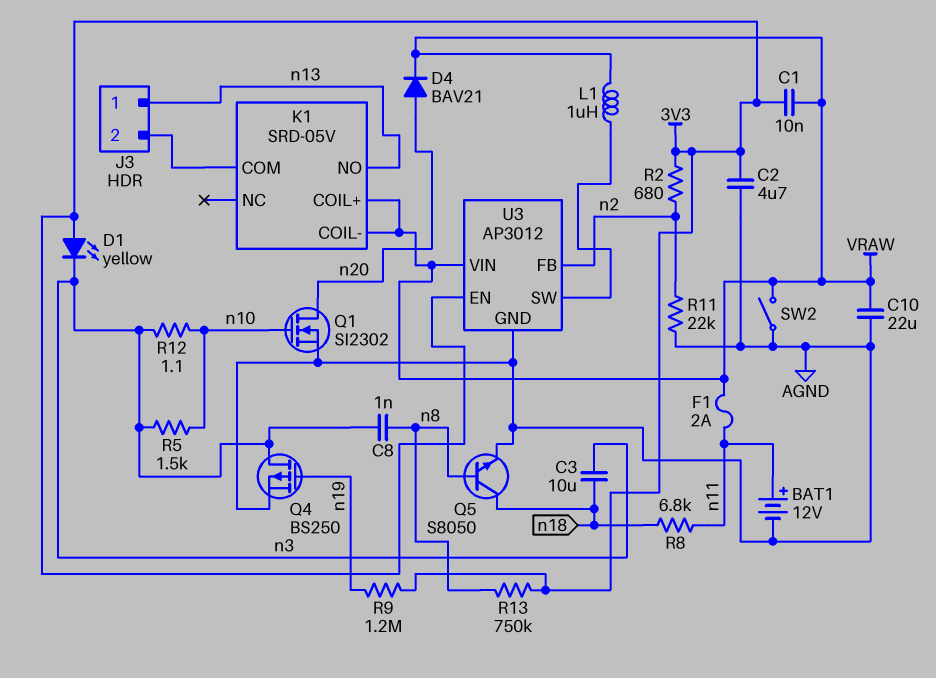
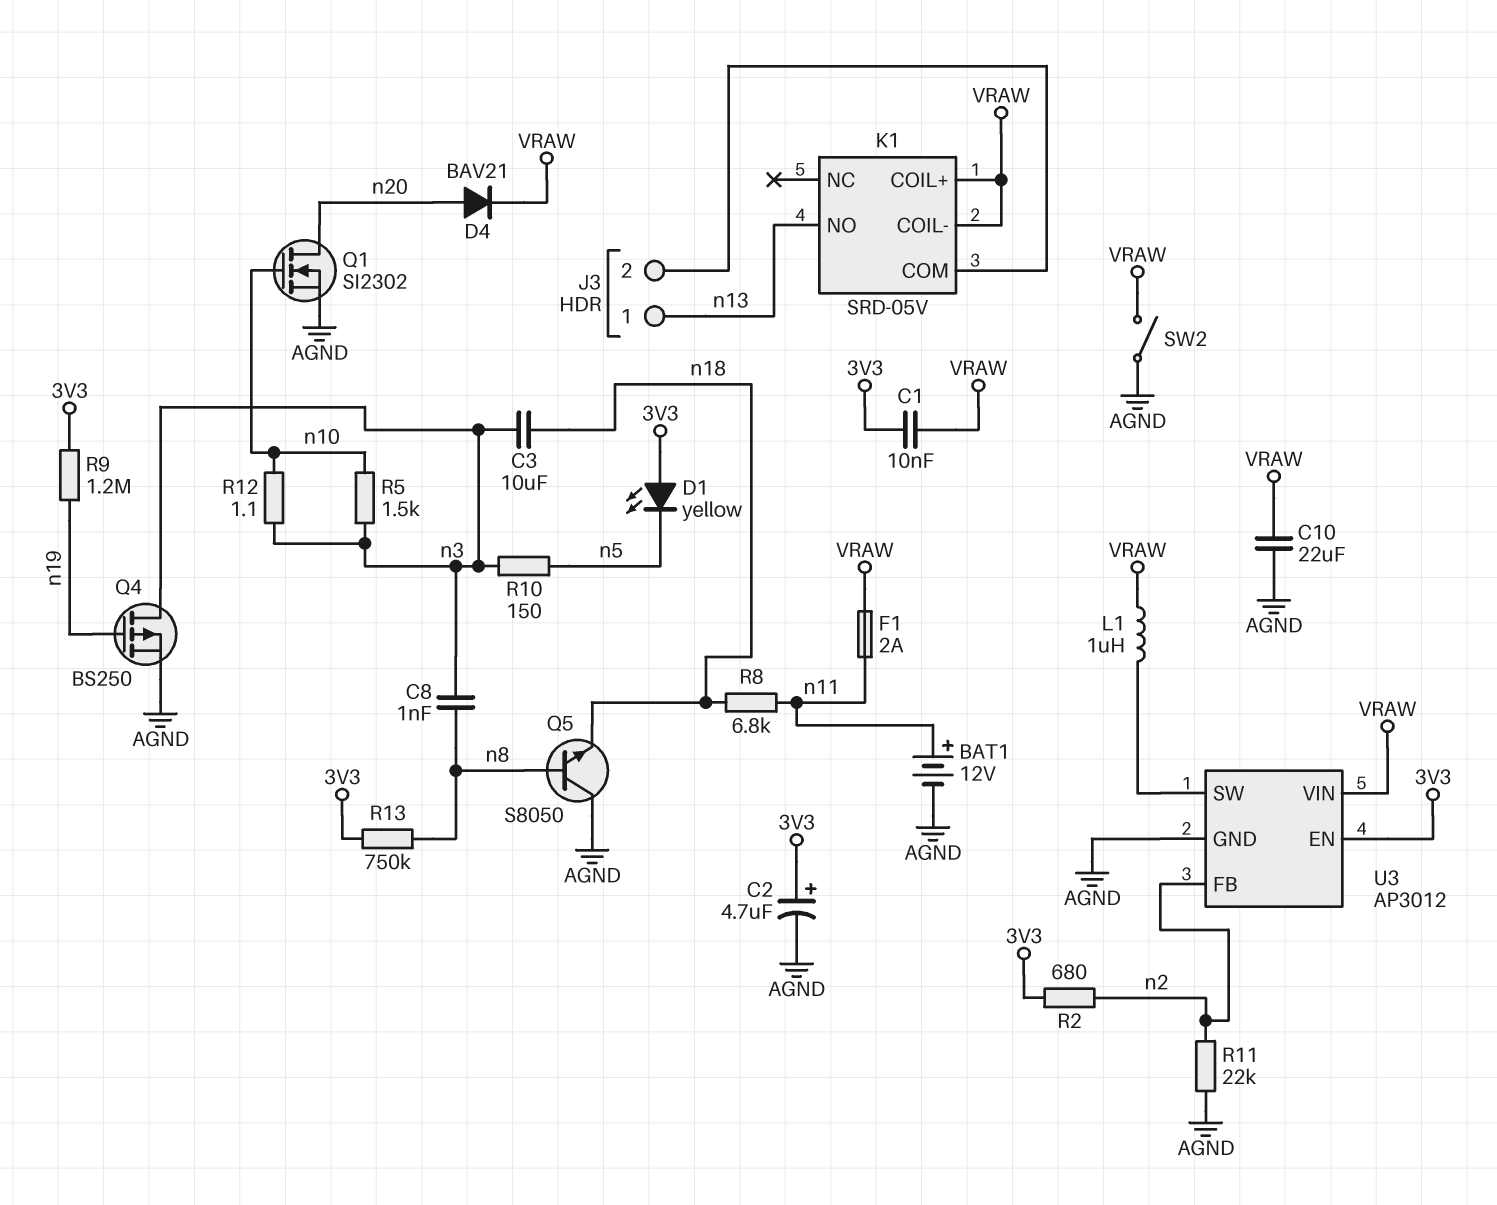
C2: 4.7uF (3V3, AGND) -> 4.7uF (plus 3V3, minus AGND)
D1: LED yellow (A 3V3, K n3) -> LED yellow (A 3V3, K n5)
Q5: NPN S8050 (B n8, C n18, E AGND) -> NPN S8050 (B n8, C AGND, E n18)
R10: none -> 150 (n3, n5)

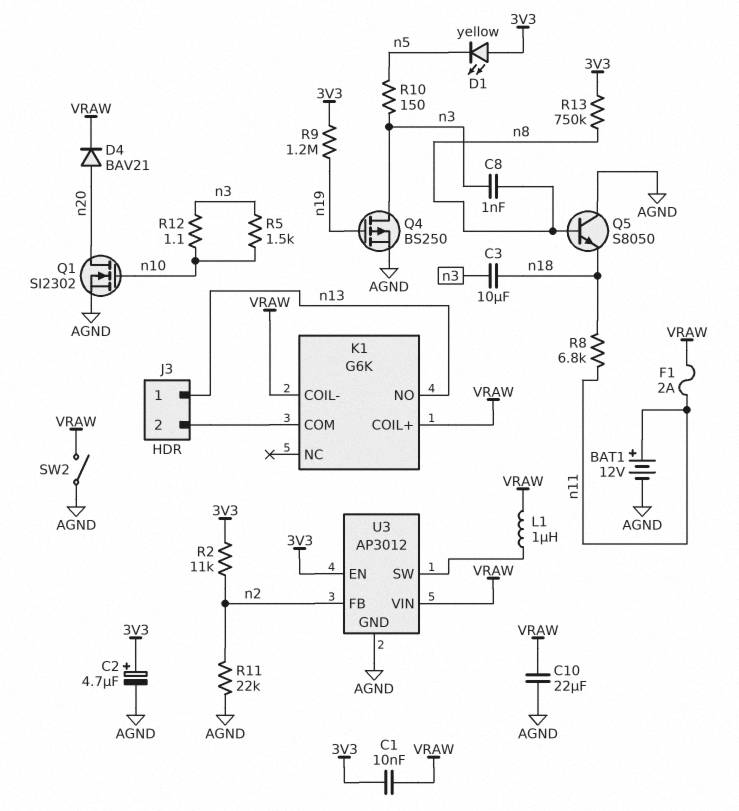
K1: SRD-05V -> G6K
R2: 680 (3V3, n2) -> 11k (3V3, n2)

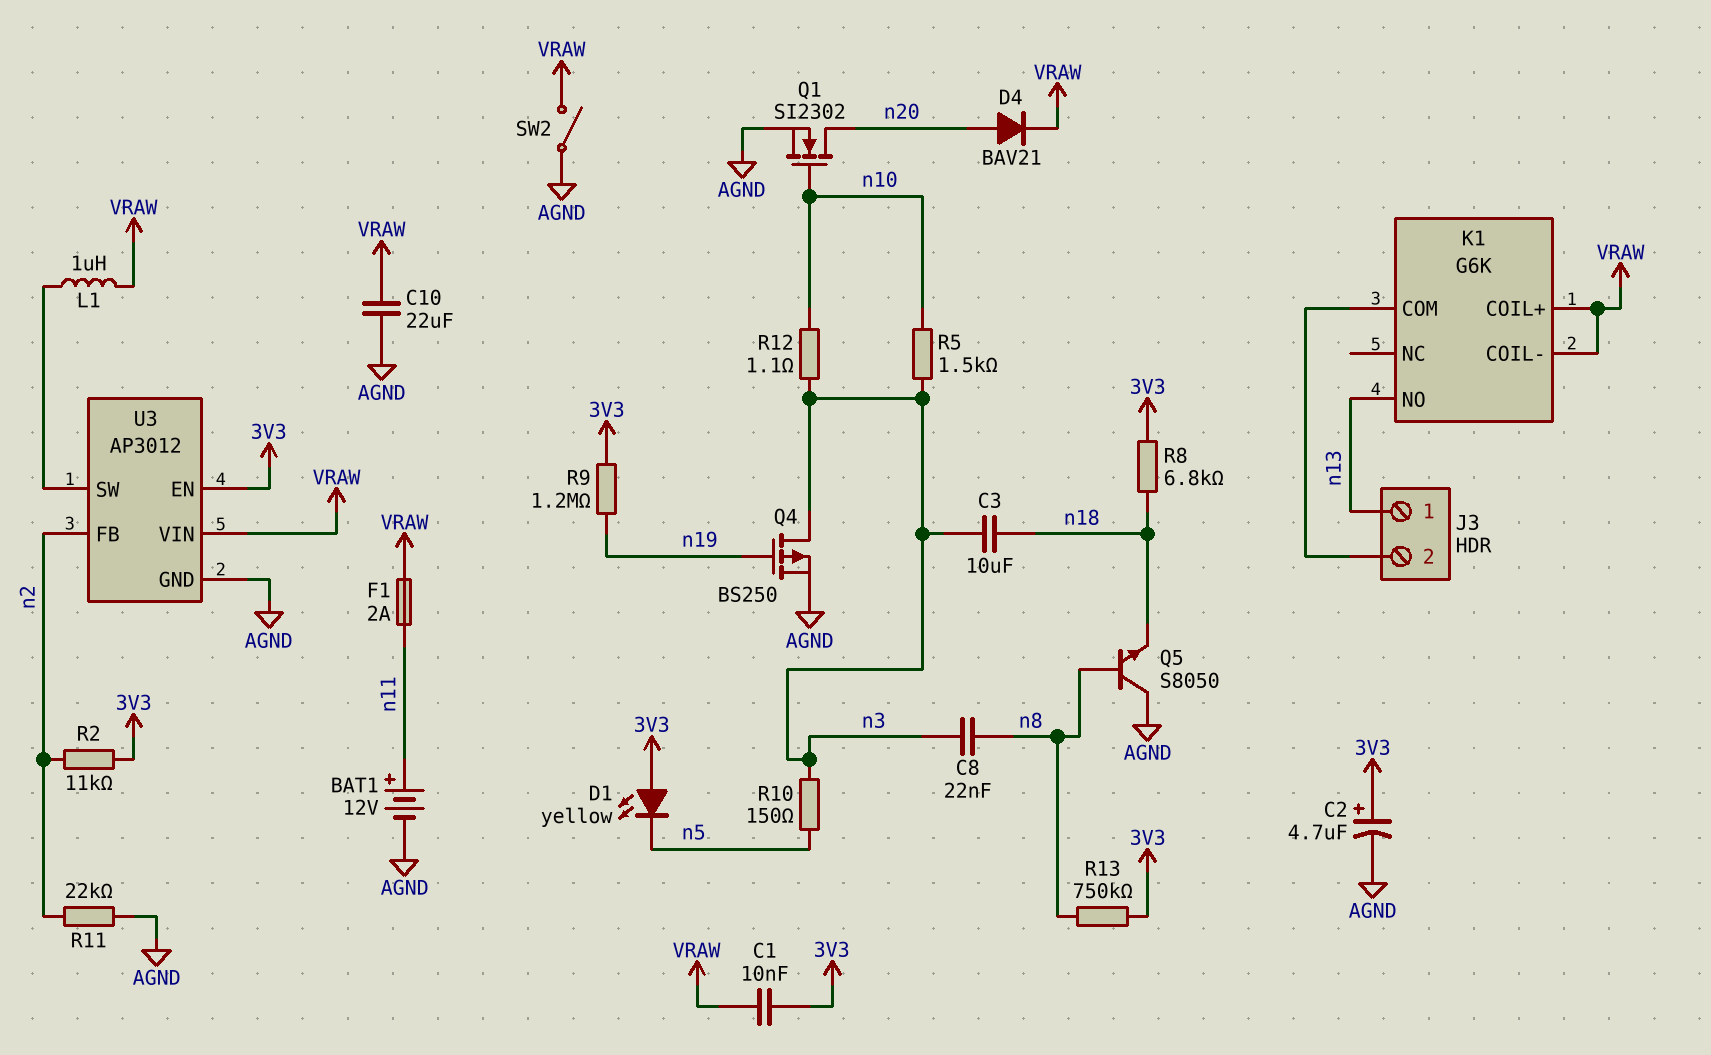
C8: 1nF (n3, n8) -> 22nF (n3, n8)
R8: 6.8k (n11, n18) -> 6.8k (3V3, n18)

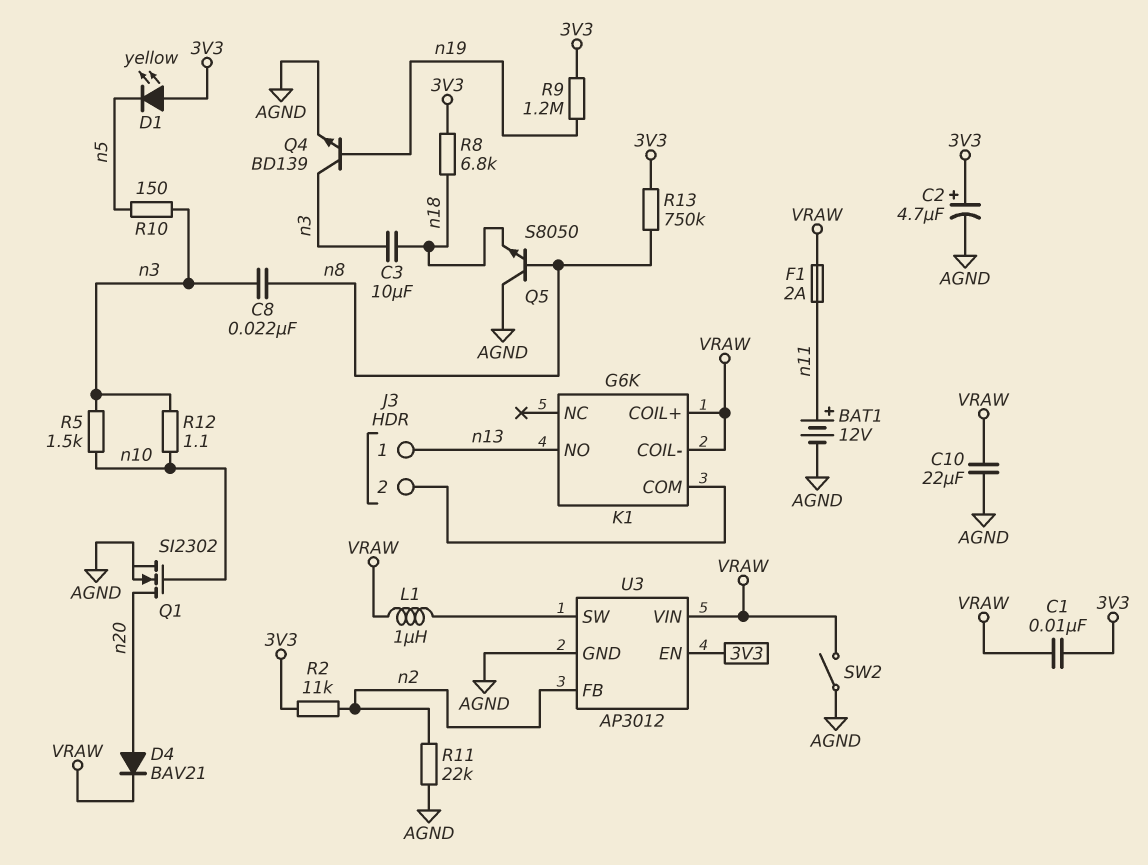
Q4: PMOS BS250 (G n19, D n3, S AGND) -> NPN BD139 (B n19, C n3, E AGND)

